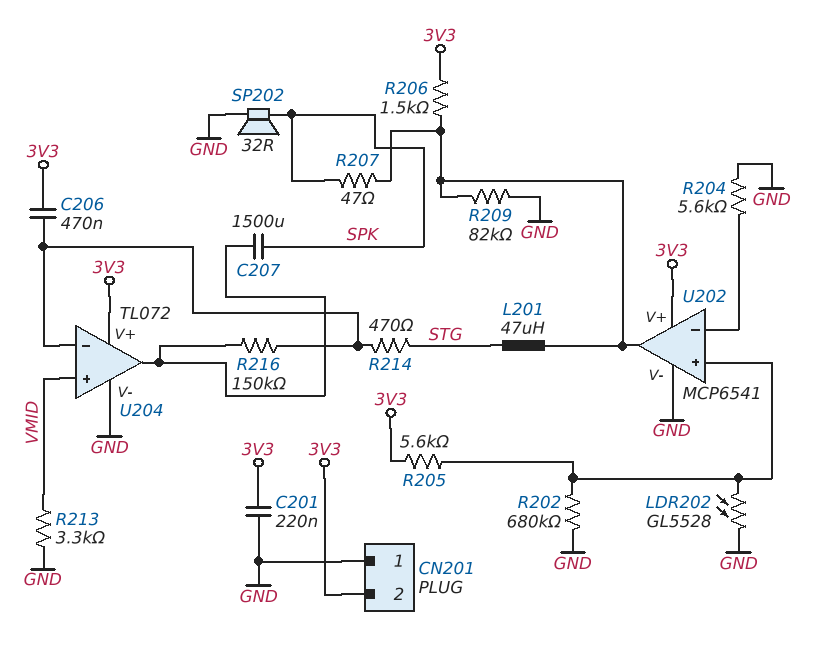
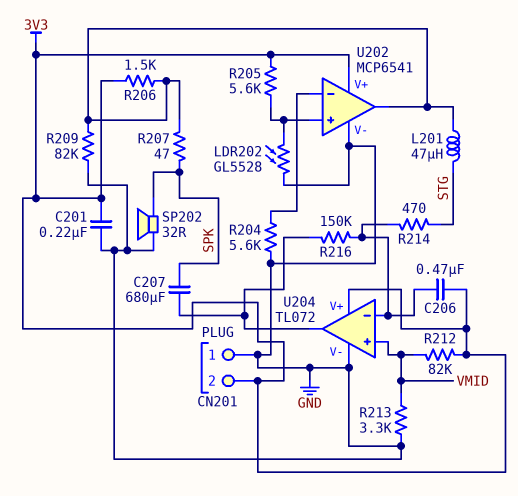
C207: 1500uF (SPK, U204/out) -> 680uF (SPK, U204/out)
R202: 680k (GND, U202/in+) -> none
R212: none -> 82k (3V3, VMID)

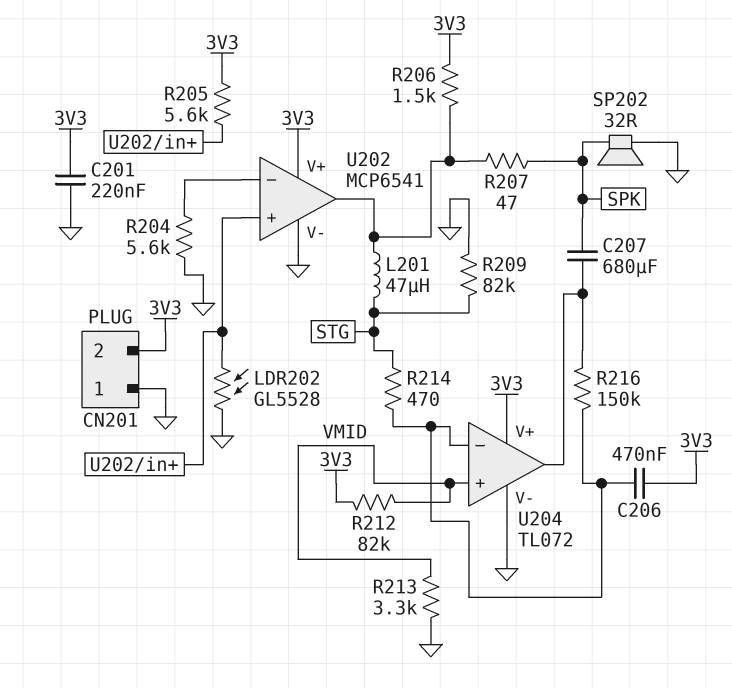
R209: 82k (GND, U202/out) -> 82k (GND, STG)

